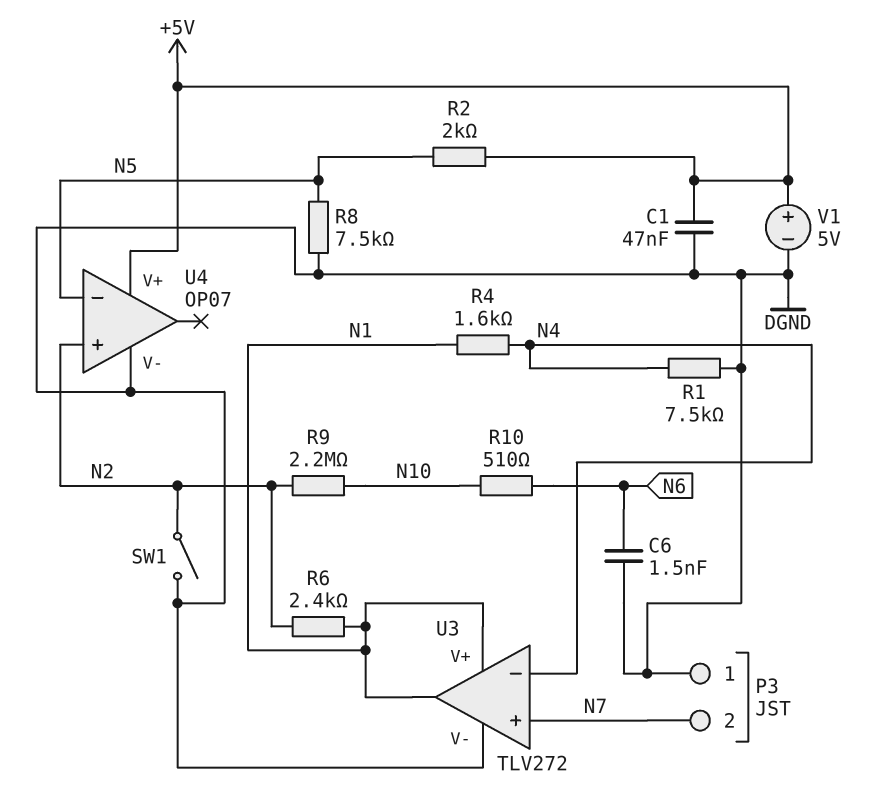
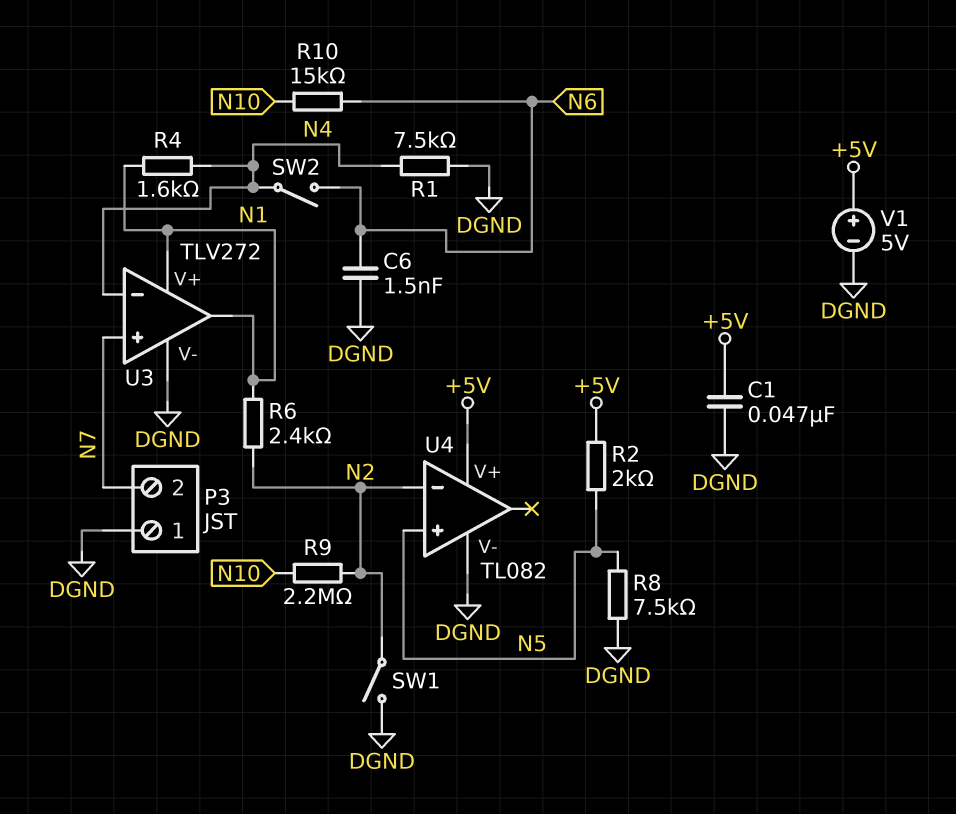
R10: 510 (N6, N10) -> 15k (N6, N10)
SW2: none -> switch (N4, N6)
U4: OP07 -> TL082
U4 pin in+: N2 -> N5
U4 pin in-: N5 -> N2

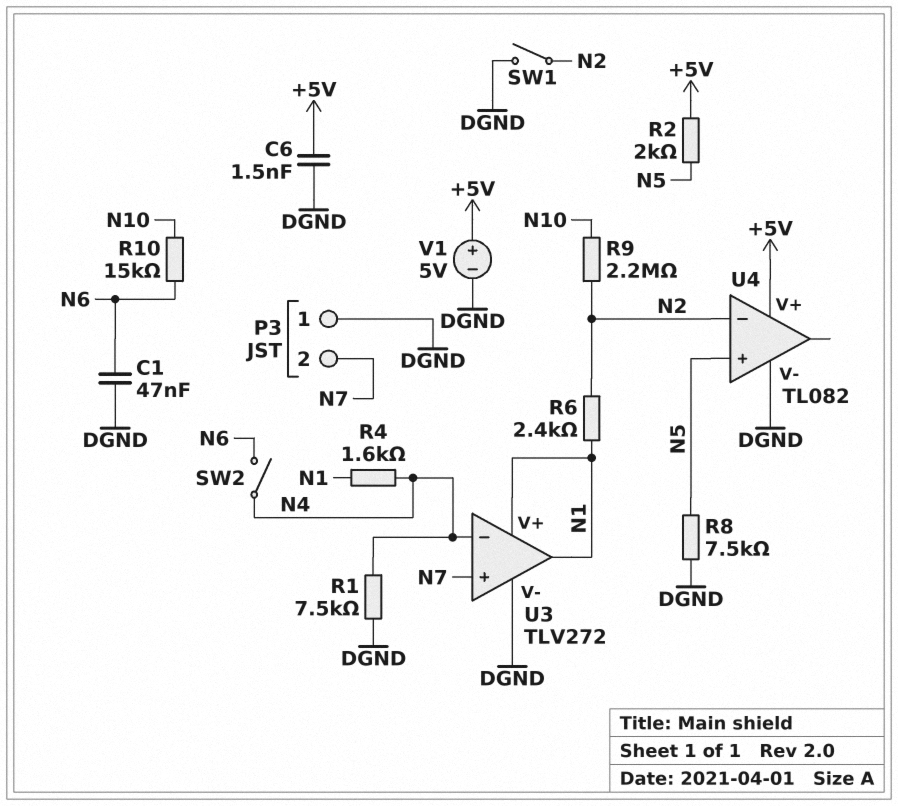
C1: 47nF (+5V, DGND) -> 47nF (DGND, N6)
C6: 1.5nF (DGND, N6) -> 1.5nF (+5V, DGND)

